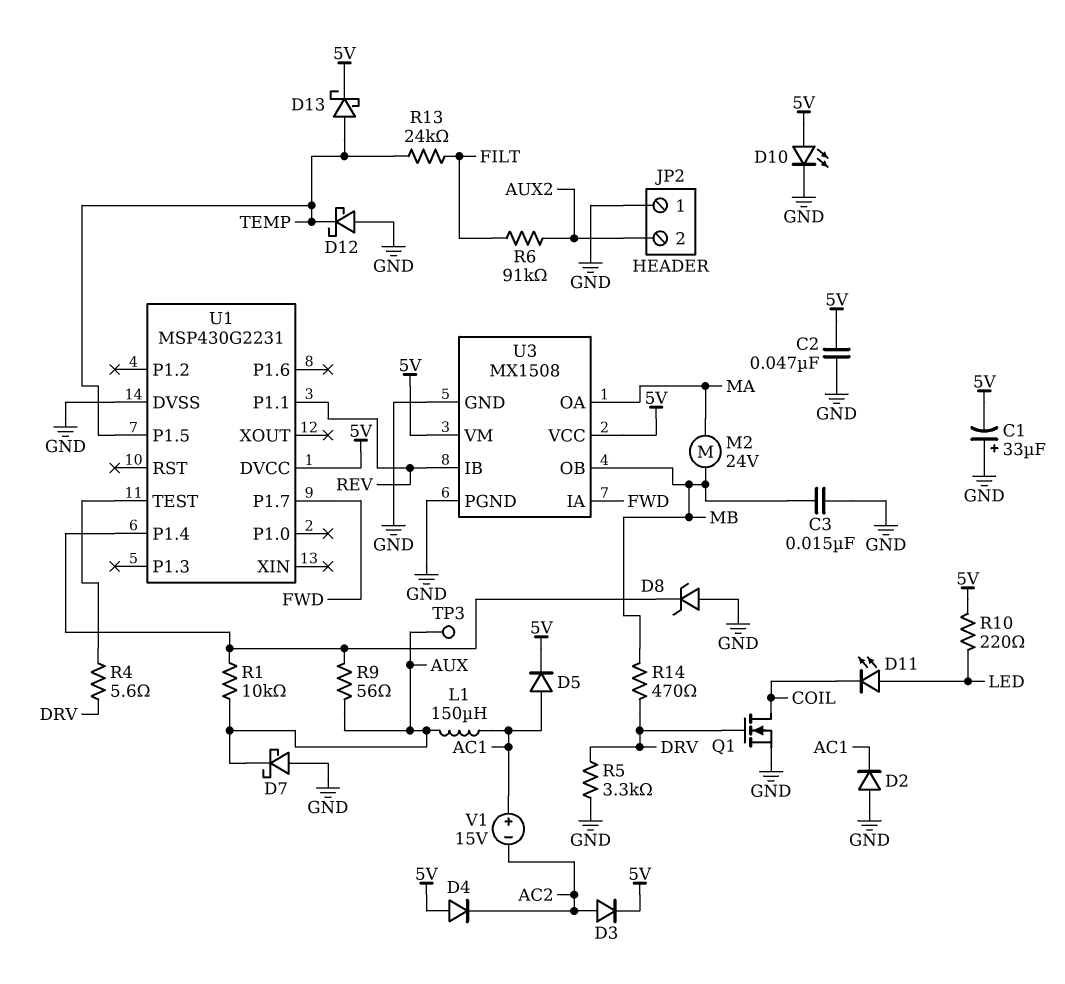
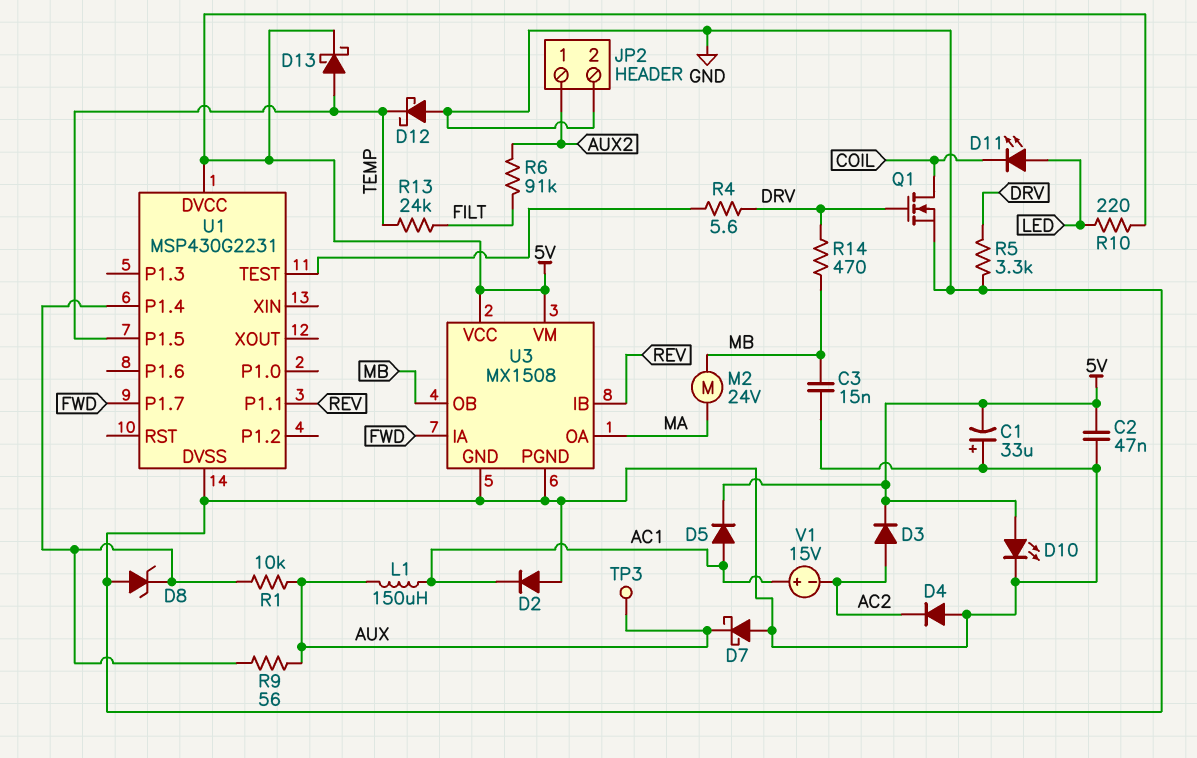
D4: diode (A 5V, K AC2) -> diode (A GND, K AC2)
JP2 pin 1: GND -> AUX2
JP2 pin 2: AUX2 -> GND

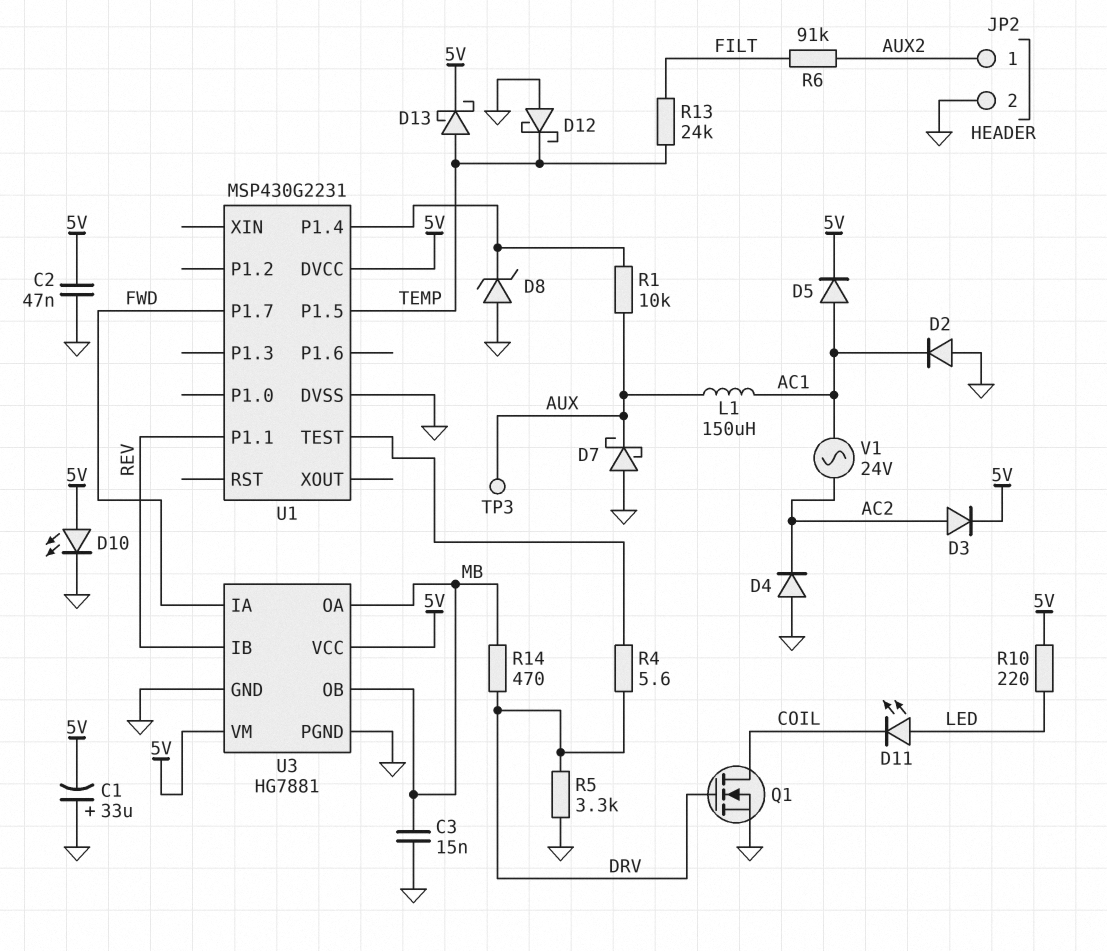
M2: motor 24V (MA, MB) -> none
R9: 56 (AUX, U1/P1.4) -> none
U3: MX1508 -> HG7881
U3 pin OA: MA -> MB
V1: 15V (plus AC1, minus AC2) -> AC 24V (AC1, AC2)

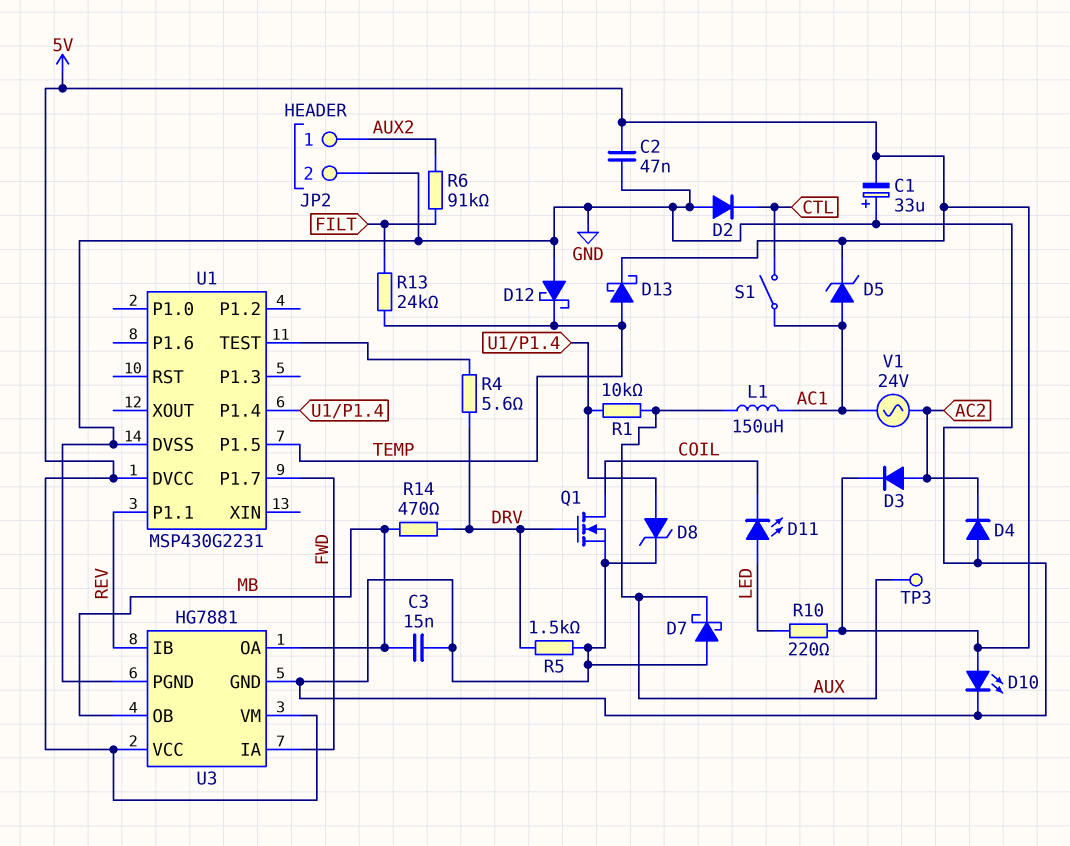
D2: diode (A GND, K AC1) -> diode (A GND, K CTL)
D5: diode (A AC1, K 5V) -> zener (A AC1, K 5V)
D8: zener (A GND, K U1/P1.4) -> zener (A U1/P1.4, K GND)
R5: 3.3k (DRV, GND) -> 1.5k (DRV, GND)
S1: none -> switch (AC1, CTL)

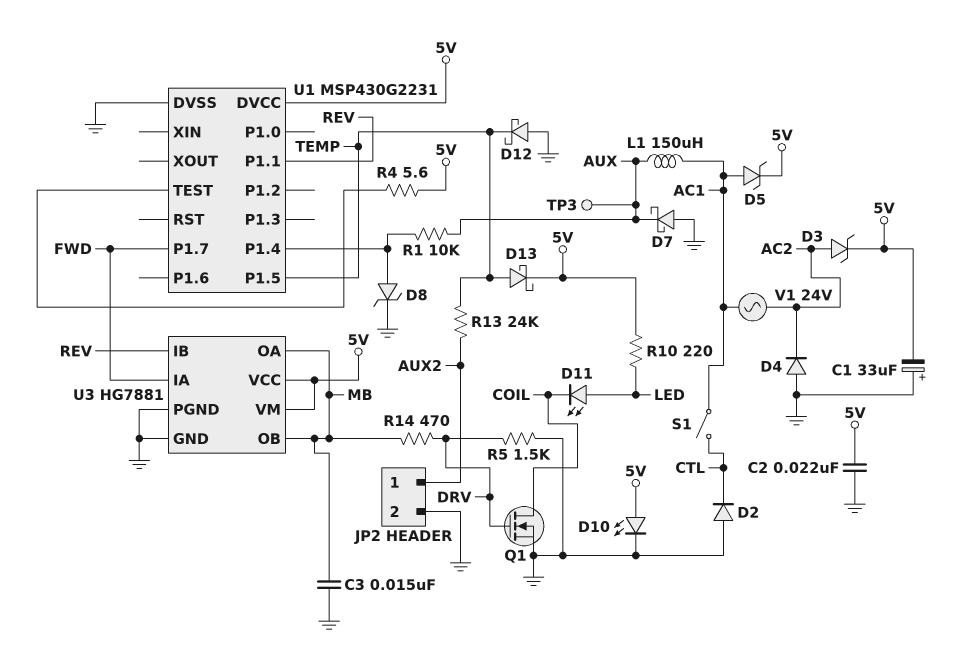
C2: 47nF (5V, GND) -> 22nF (5V, GND)
D3: diode (A AC2, K 5V) -> zener (A AC2, K 5V)
R4: 5.6 (DRV, U1/TEST) -> 5.6 (5V, U1/TEST)
R6: 91k (AUX2, FILT) -> none
R13: 24k (FILT, TEMP) -> 24k (AUX2, TEMP)

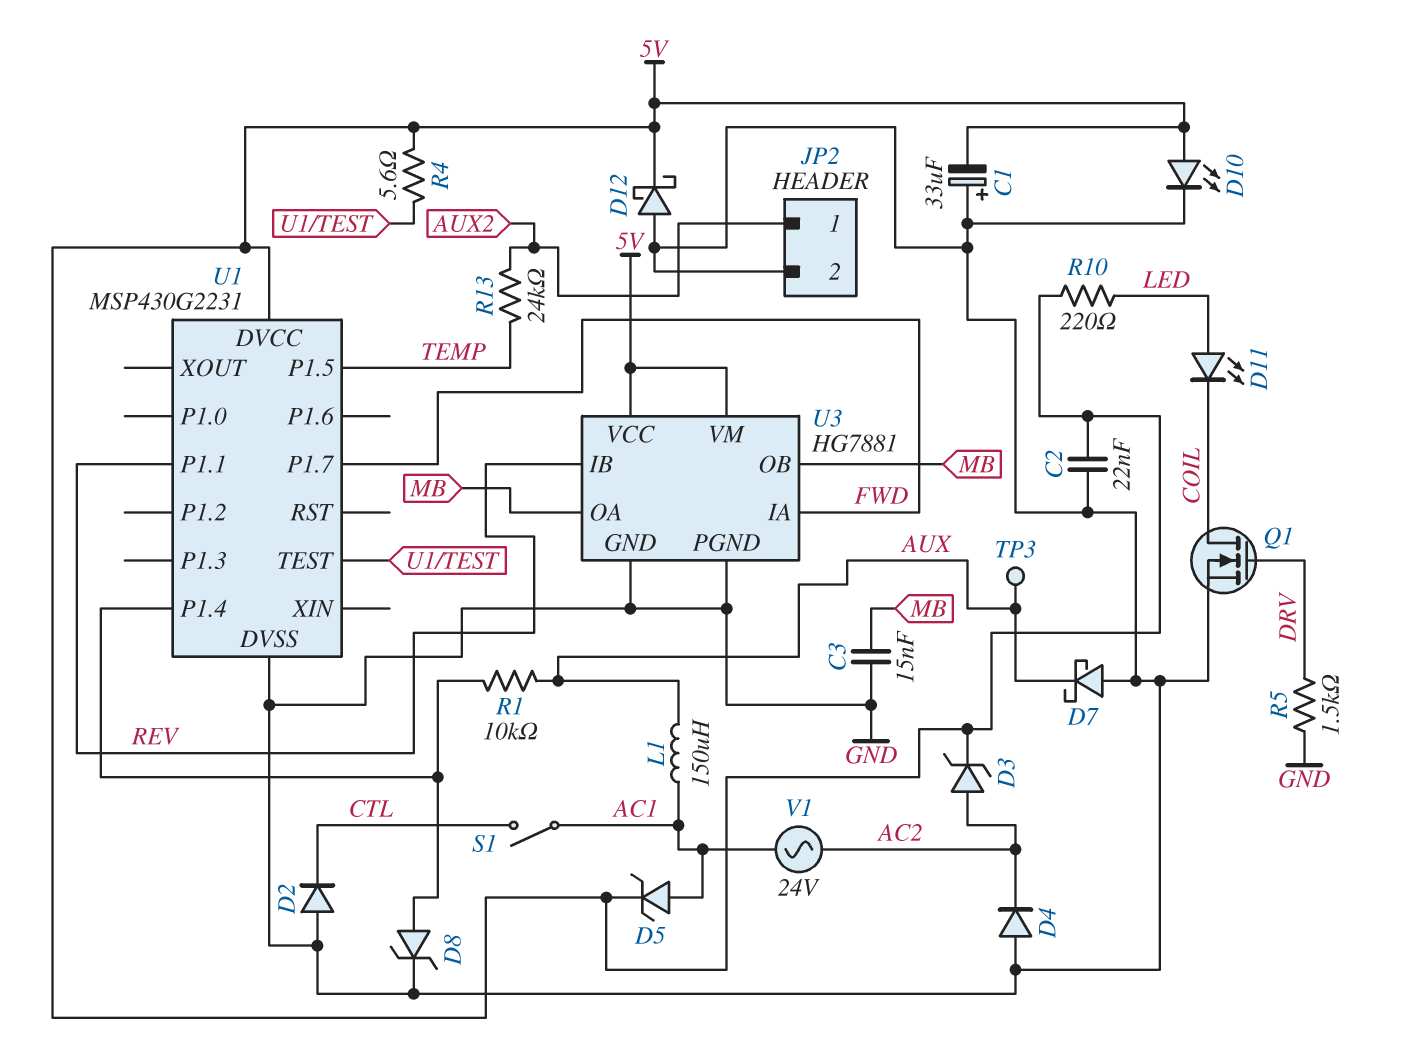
D12: schottky (A GND, K TEMP) -> schottky (A GND, K 5V)
D13: schottky (A TEMP, K 5V) -> none
R14: 470 (DRV, MB) -> none

